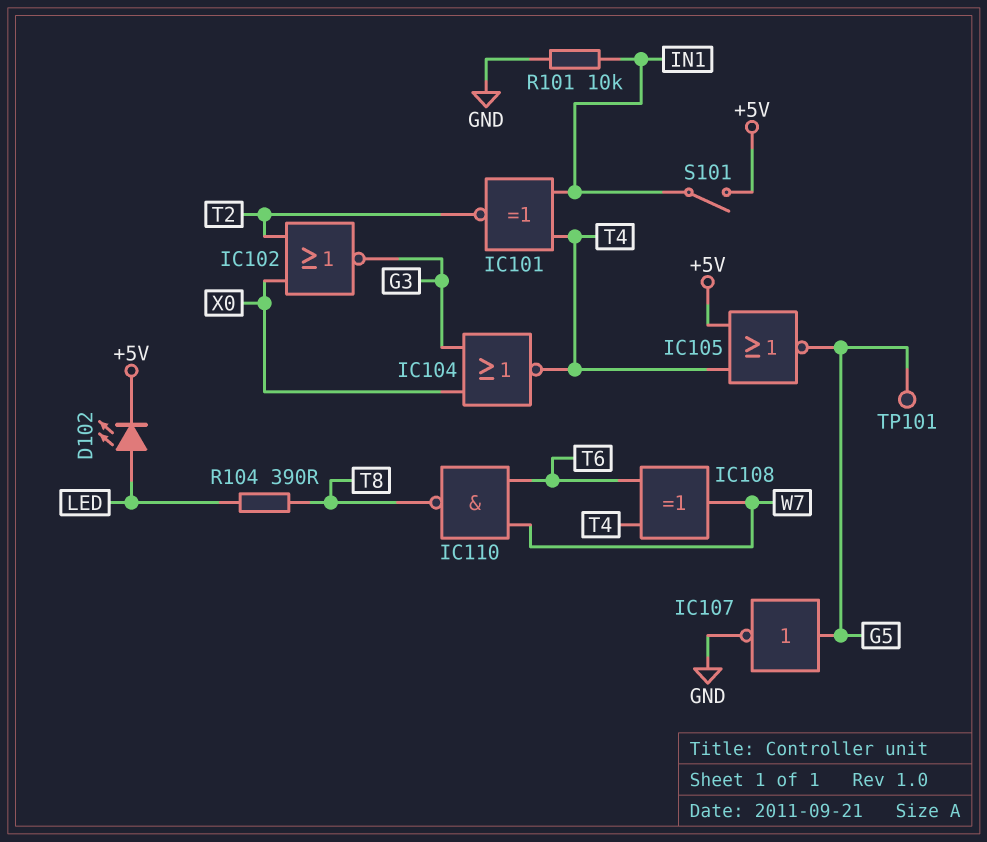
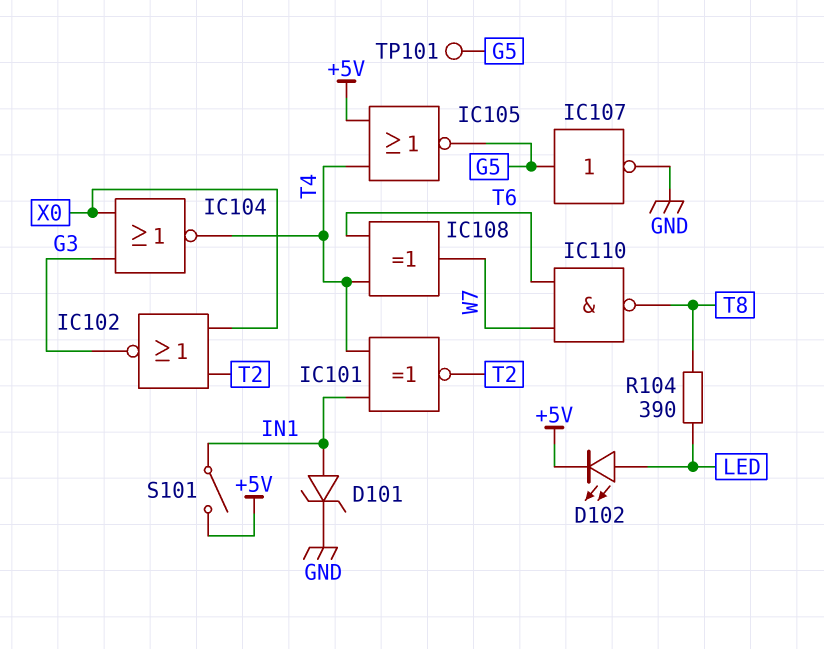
D101: none -> zener (A IN1, K GND)
R101: 10k (GND, IN1) -> none

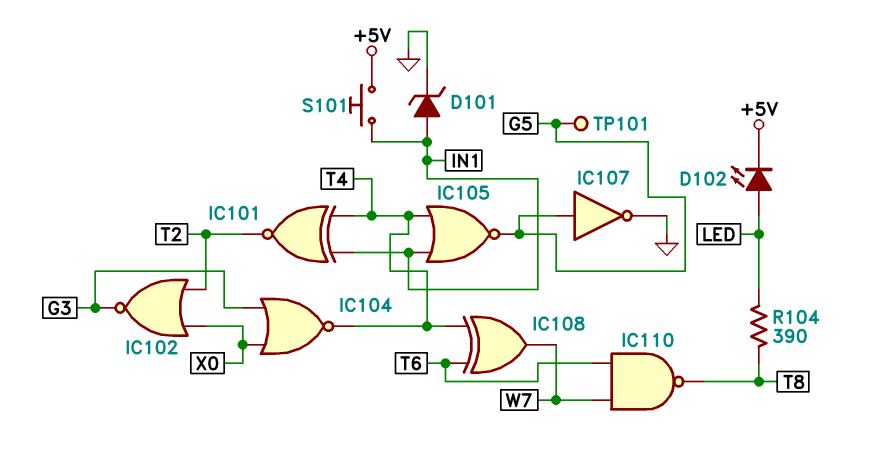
IC105: NOR (in +5V, in T4, out G5) -> NOR (in IN1, in T4, out G5)
S101: switch (+5V, IN1) -> button (+5V, IN1)

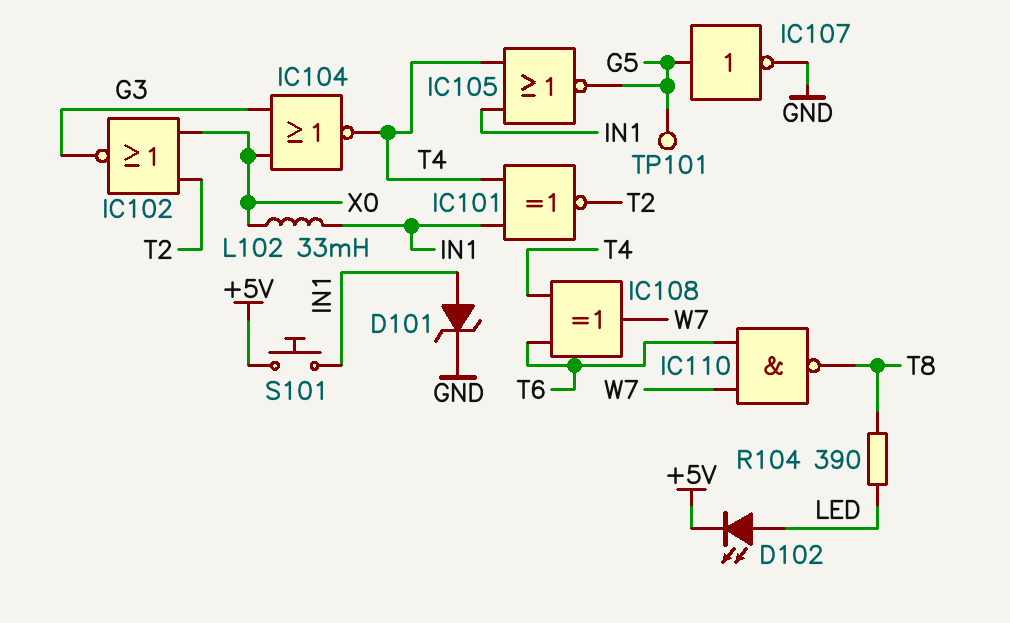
L102: none -> 33mH (IN1, X0)

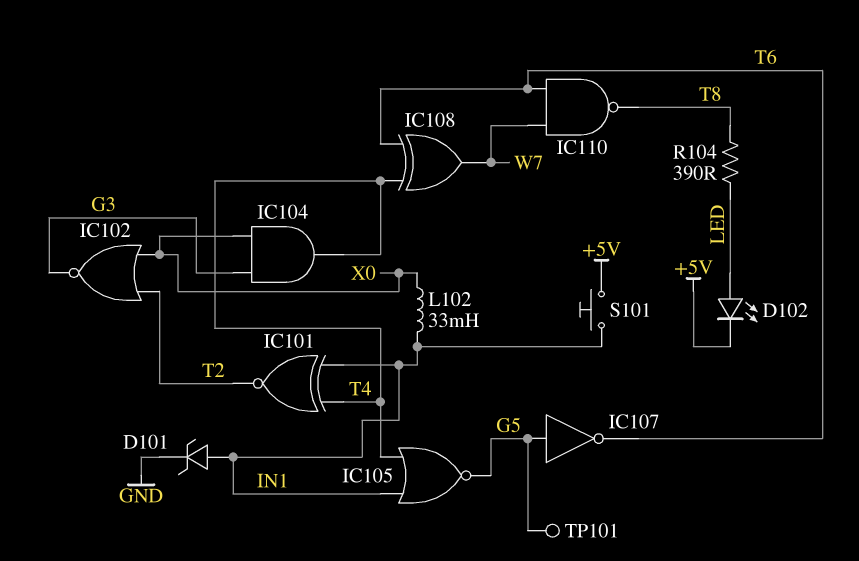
IC104: NOR (in G3, in X0, out T4) -> AND (in G3, in X0, out T4)
IC107: NOT (in G5, out GND) -> NOT (in G5, out T6)

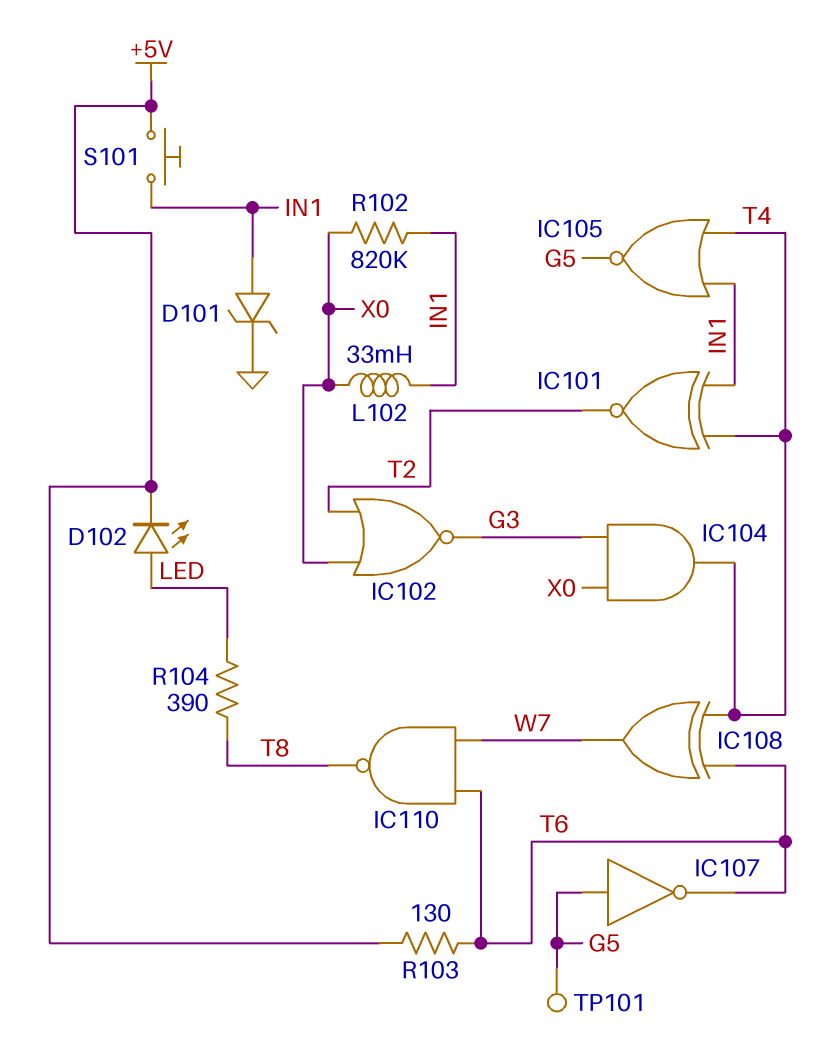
R102: none -> 820k (IN1, X0)
R103: none -> 130 (+5V, T6)

